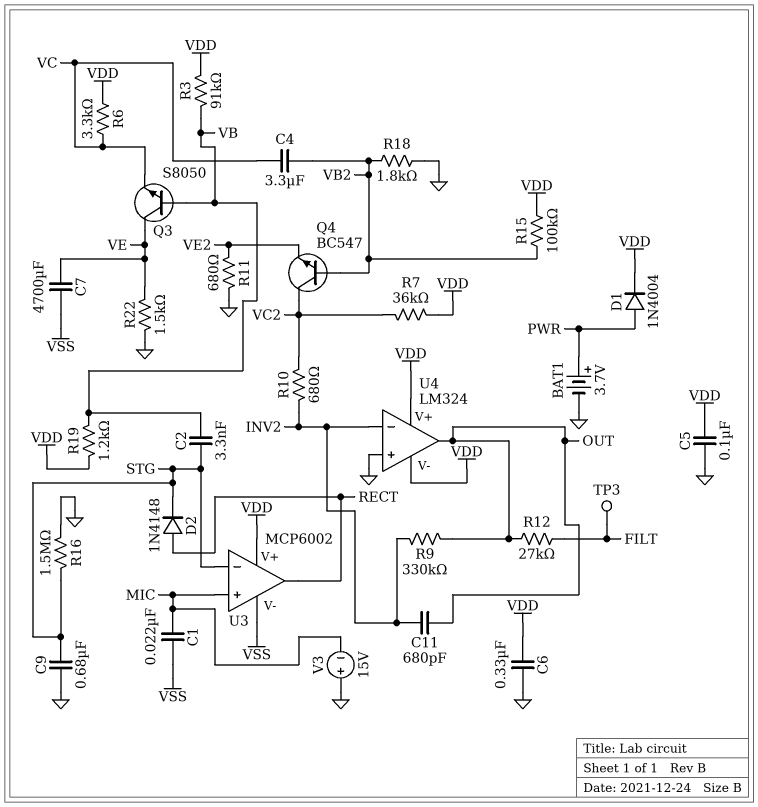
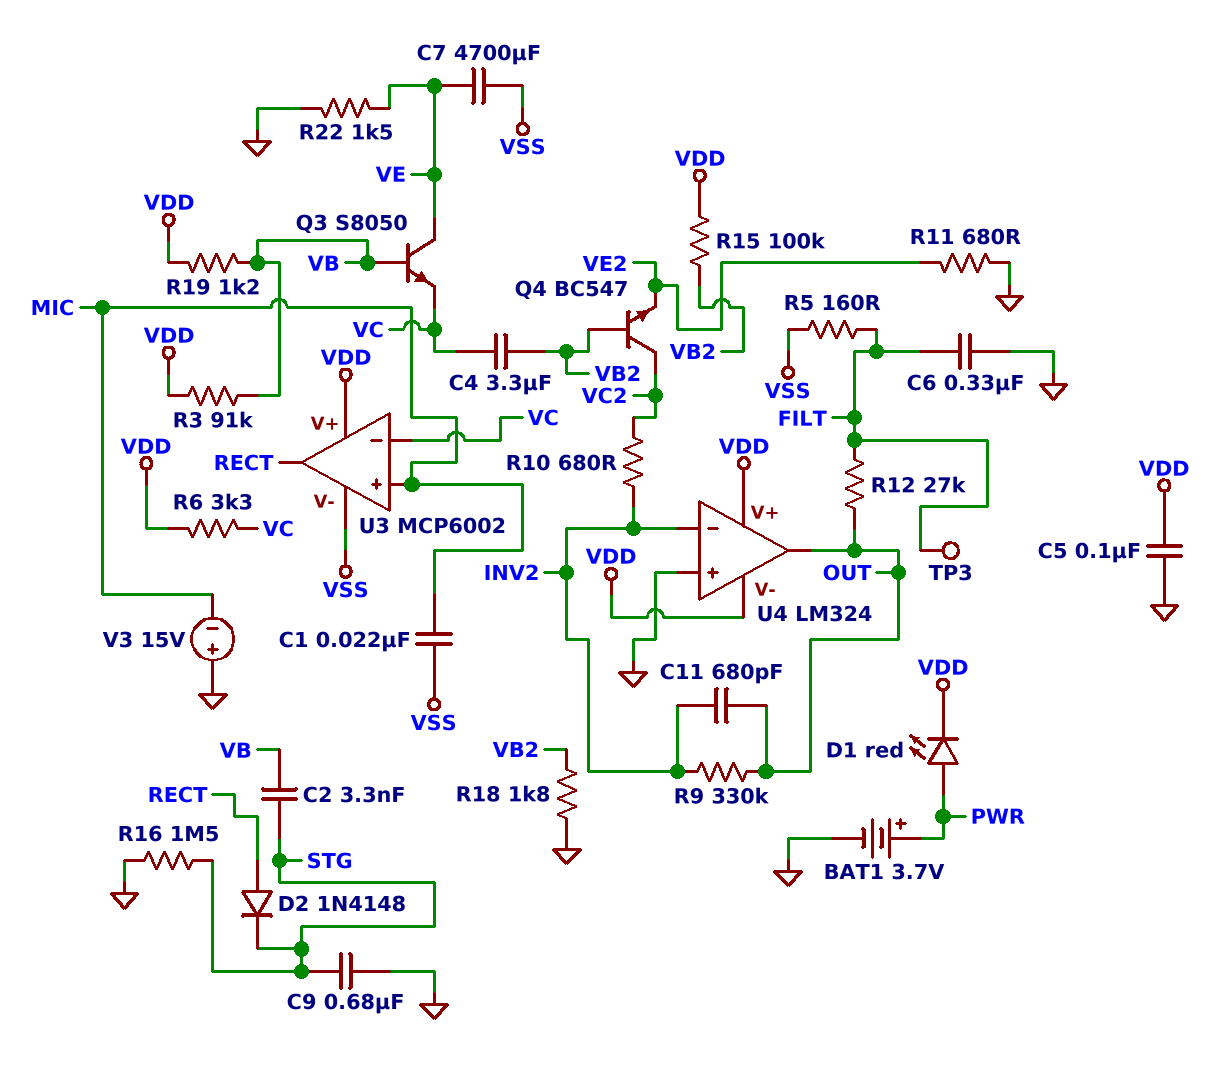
C6: 330nF (GND, VDD) -> 330nF (FILT, GND)
D1: diode 1N4004 (A PWR, K VDD) -> LED red (A PWR, K VDD)
R5: none -> 160 (FILT, VSS)
R7: 36k (VC2, VDD) -> none
U3 pin in-: STG -> VC

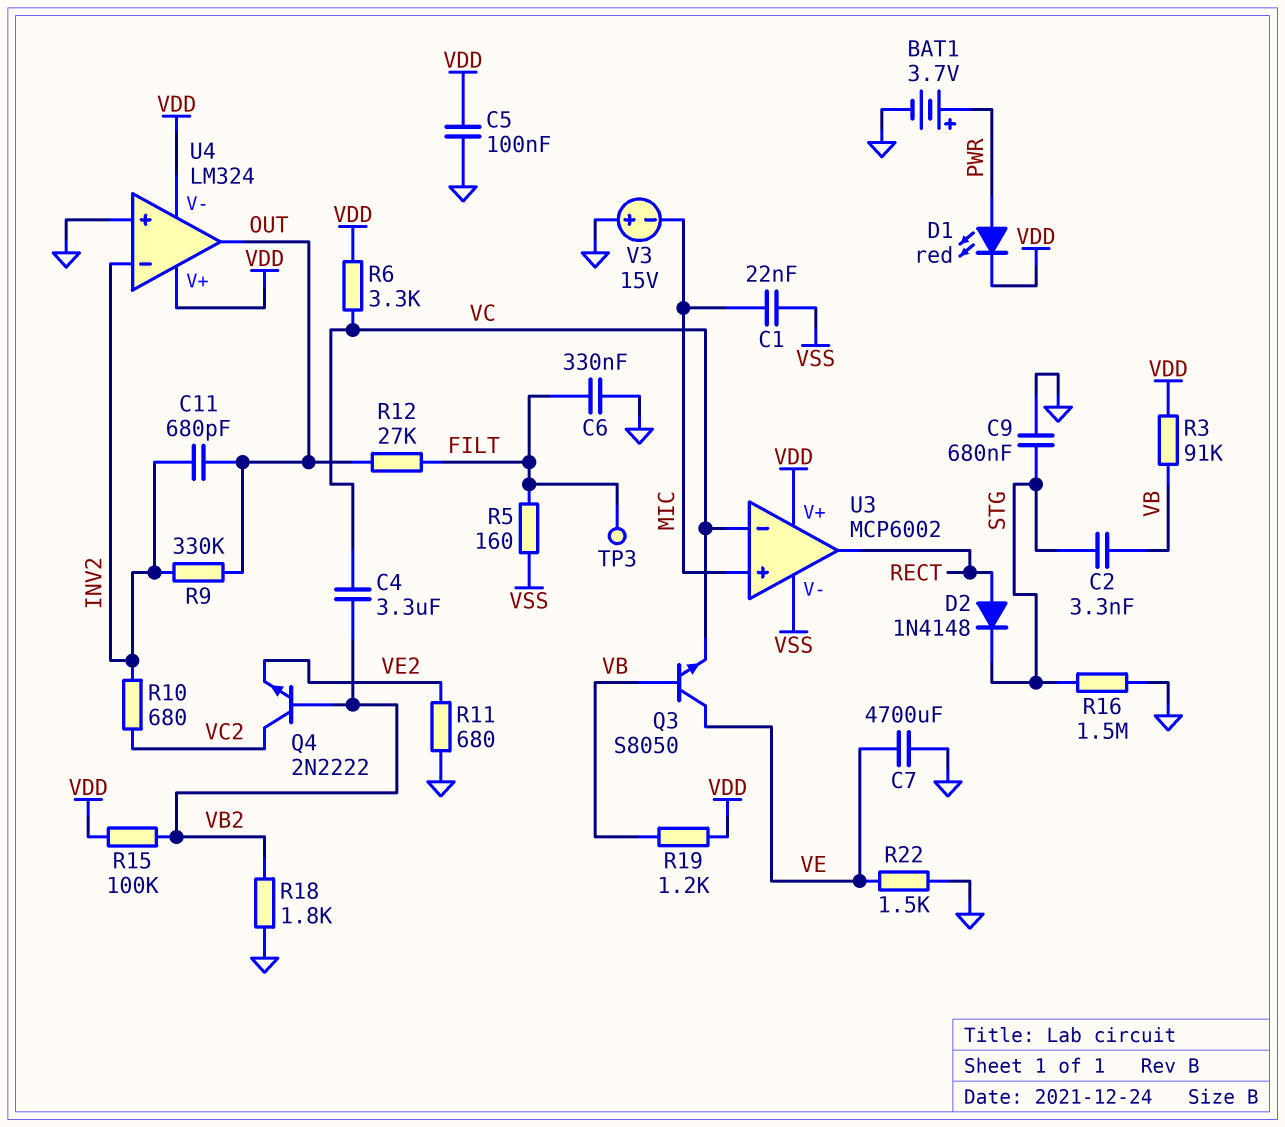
C7: 4700uF (VE, VSS) -> 4700uF (GND, VE)
Q4: NPN BC547 (B VB2, C VC2, E VE2) -> NPN 2N2222 (B VB2, C VC2, E VE2)

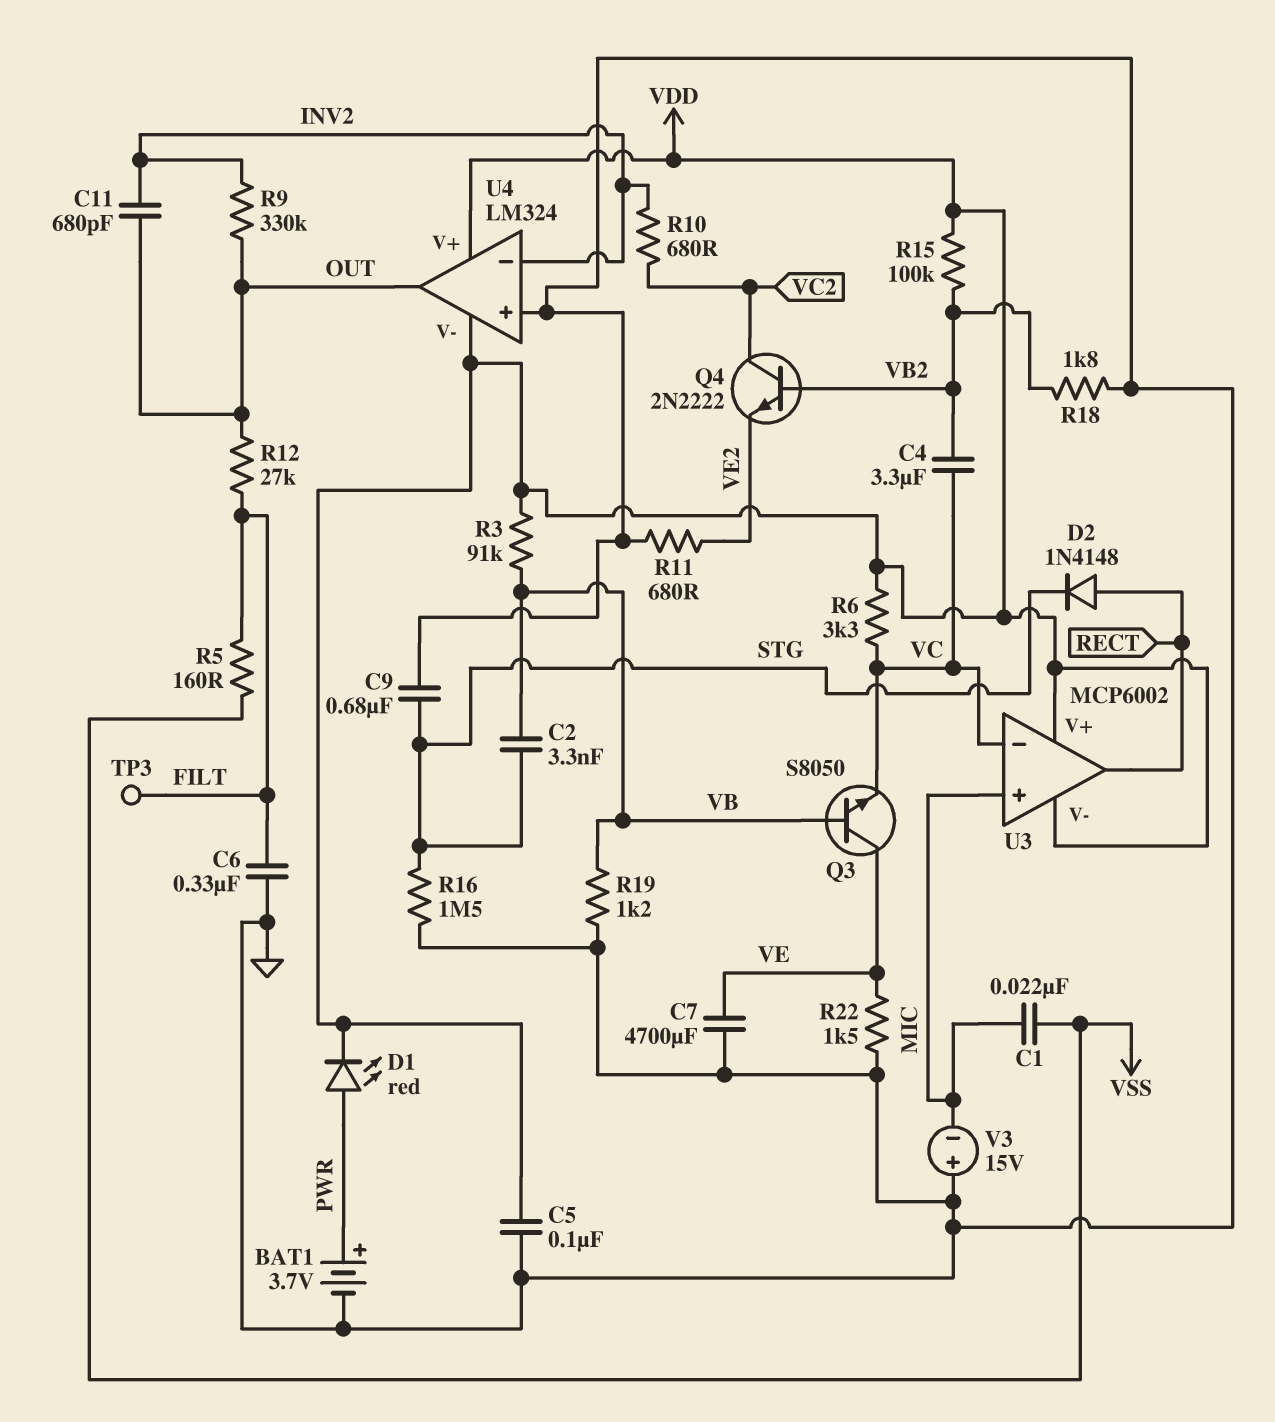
R19: 1.2k (VB, VDD) -> 1.2k (GND, VB)
U3 pin V-: VSS -> VDD

